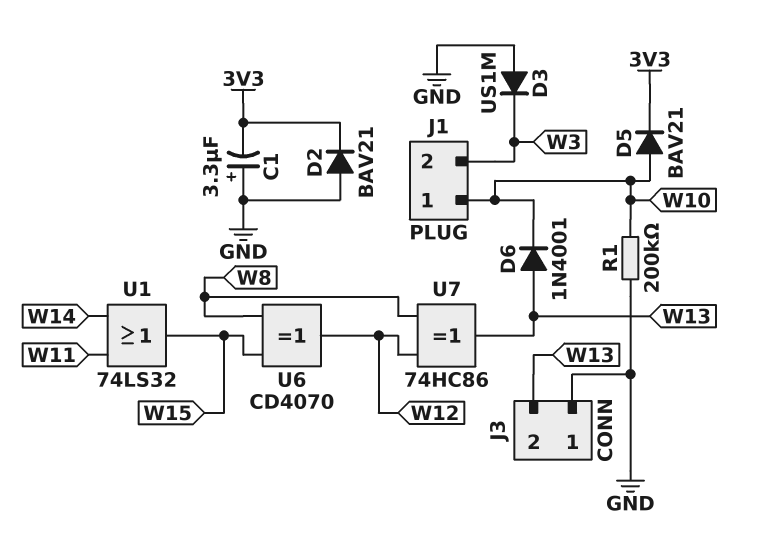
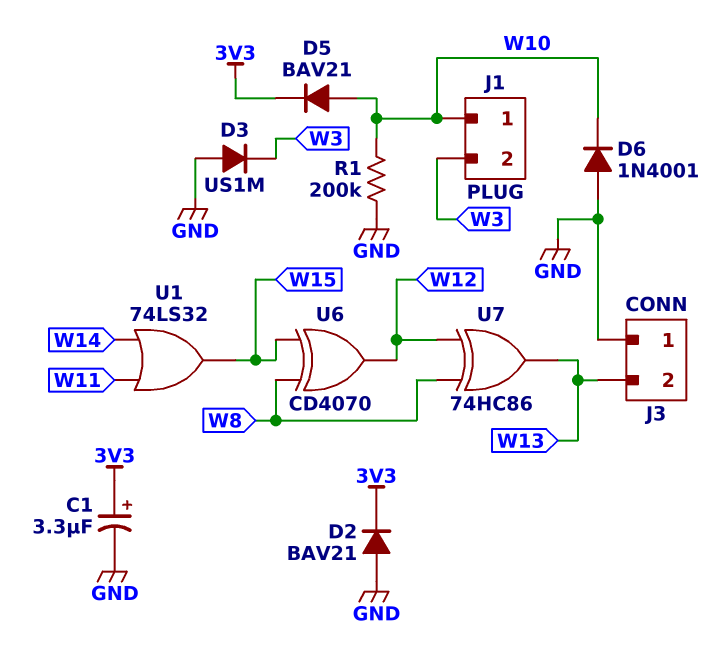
C1: 3.3uF (plus GND, minus 3V3) -> 3.3uF (plus 3V3, minus GND)
D6: diode 1N4001 (A W13, K W10) -> diode 1N4001 (A GND, K W10)

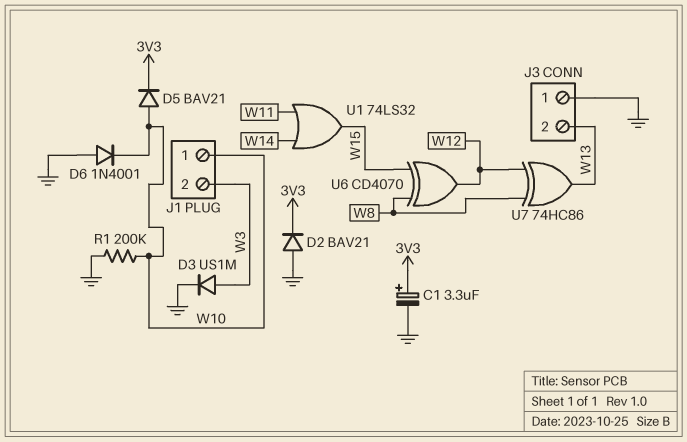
D3: diode US1M (A GND, K W3) -> diode US1M (A W3, K GND)

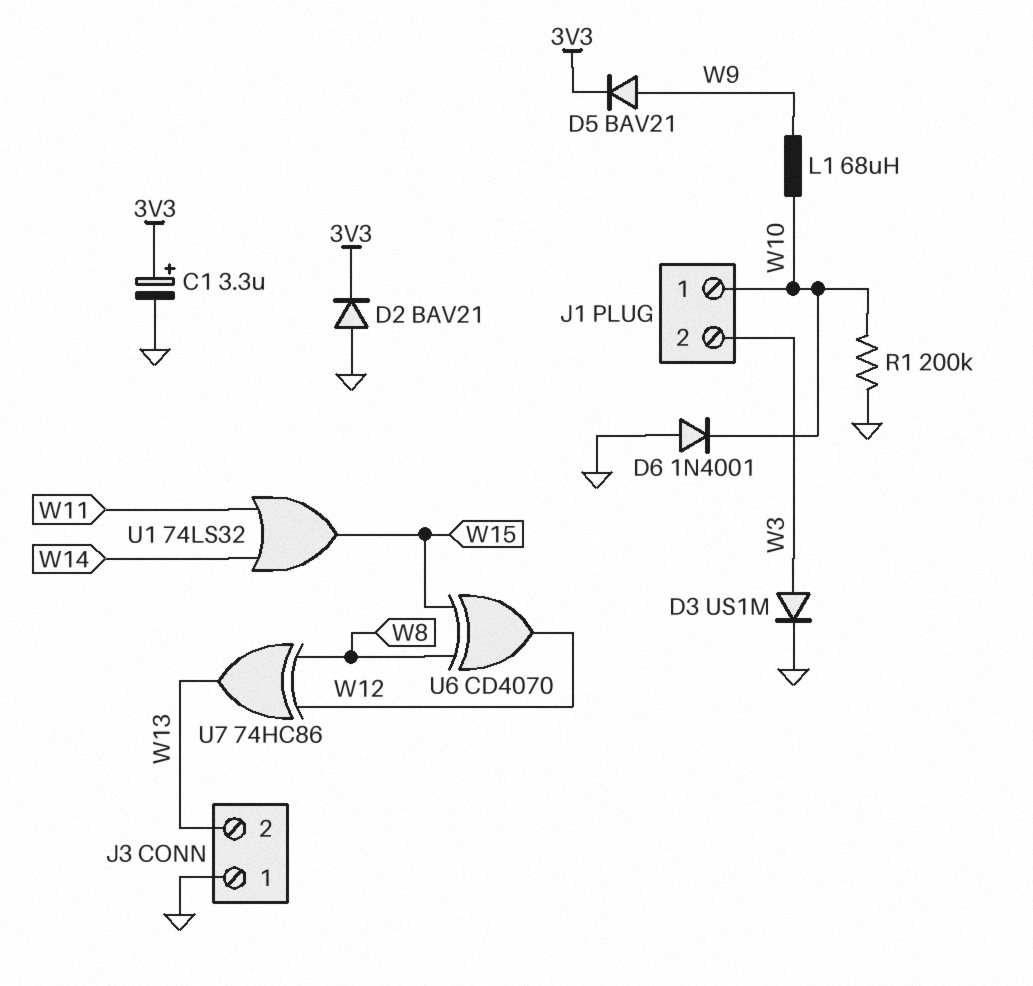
D5: diode BAV21 (A W10, K 3V3) -> diode BAV21 (A W9, K 3V3)
L1: none -> 68uH (W9, W10)

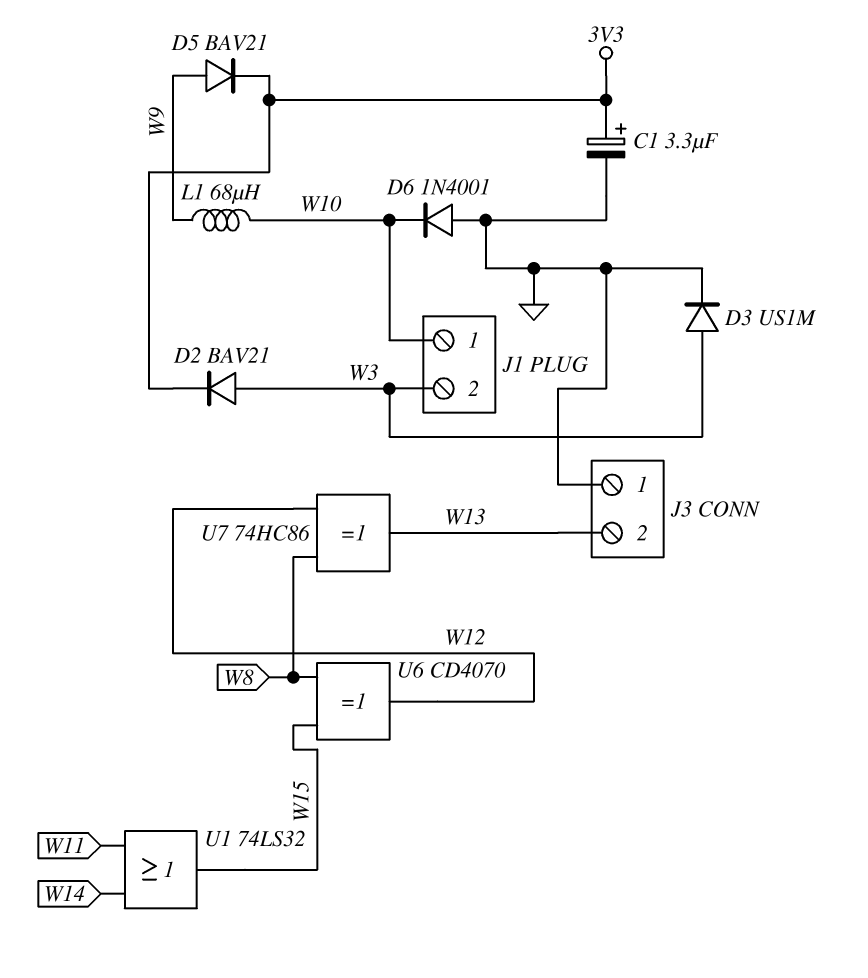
D2: diode BAV21 (A GND, K 3V3) -> diode BAV21 (A W3, K 3V3)
R1: 200k (GND, W10) -> none

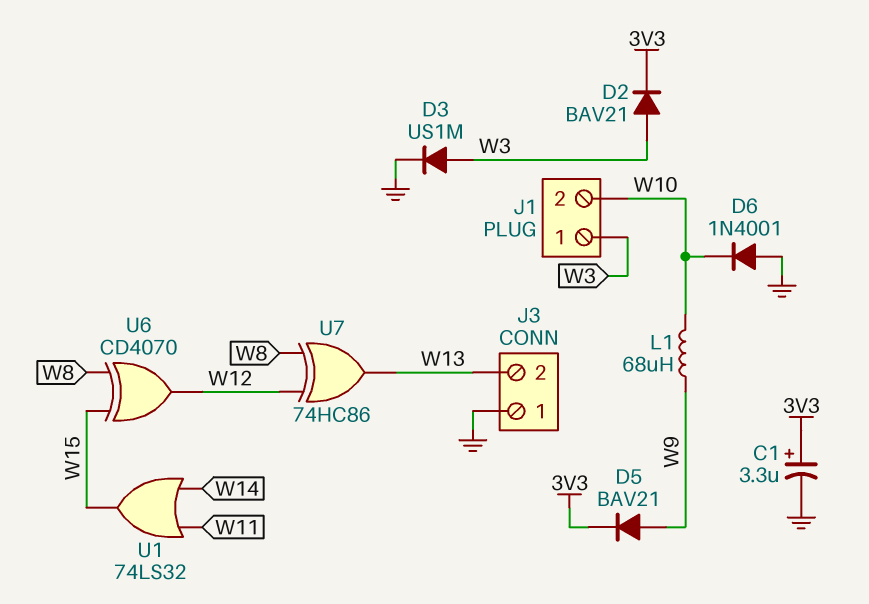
J1 pin 1: W10 -> W3
J1 pin 2: W3 -> W10

